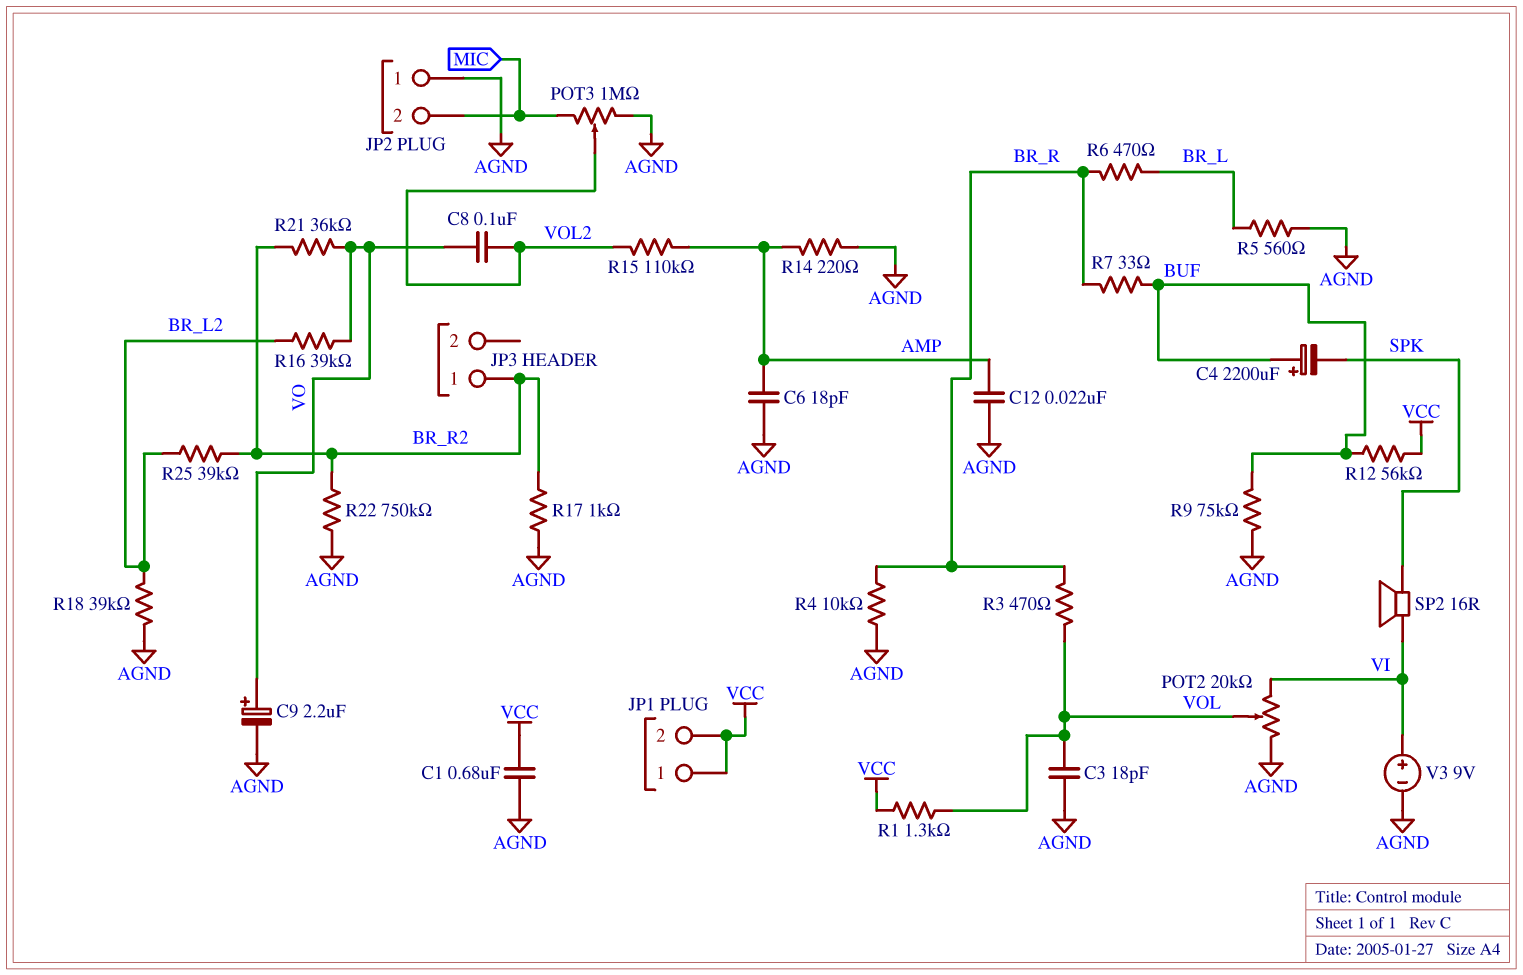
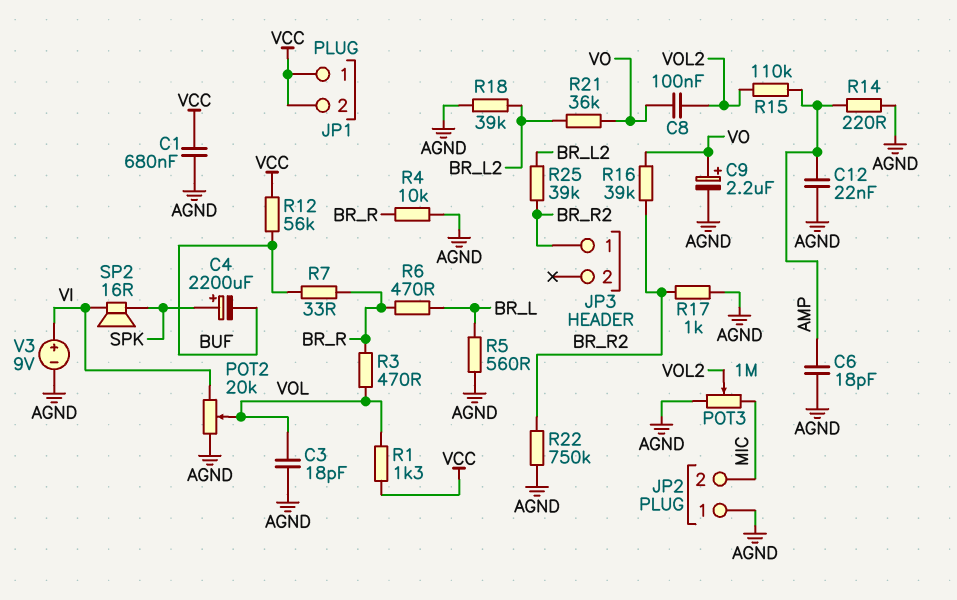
C4: 2200uF (plus BUF, minus SPK) -> 2200uF (plus SPK, minus BUF)
R9: 75k (AGND, BUF) -> none
R16: 39k (BR_L2, VO) -> 39k (BR_R2, VO)
R21: 36k (BR_R2, VO) -> 36k (BR_L2, VO)

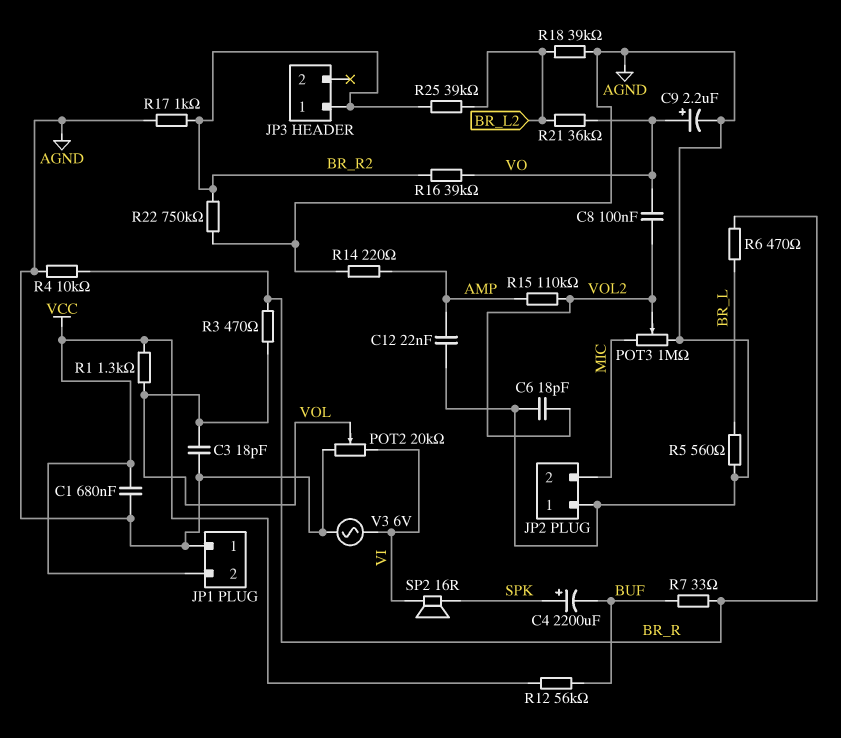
C6: 18pF (AGND, AMP) -> 18pF (AGND, VOL2)
JP1 pin 1: VCC -> AGND
V3: 9V (plus VI, minus AGND) -> AC 6V (AGND, VI)

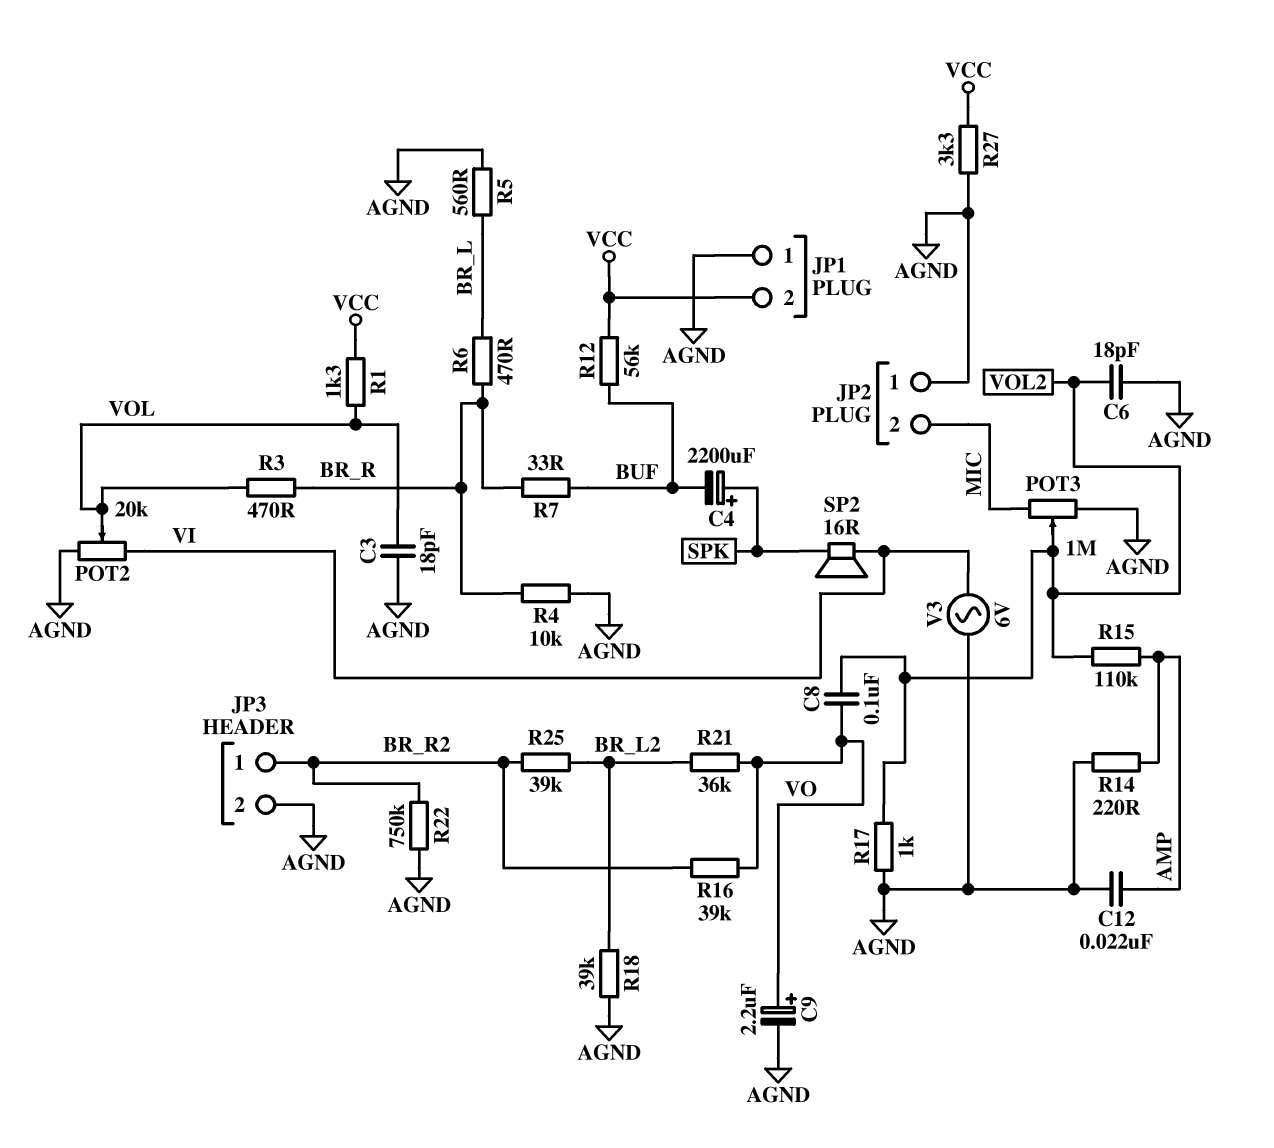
C1: 680nF (AGND, VCC) -> none
JP3 pin 2: none -> AGND
R17: 1k (AGND, BR_R2) -> 1k (AGND, VOL2)
R27: none -> 3.3k (AGND, VCC)

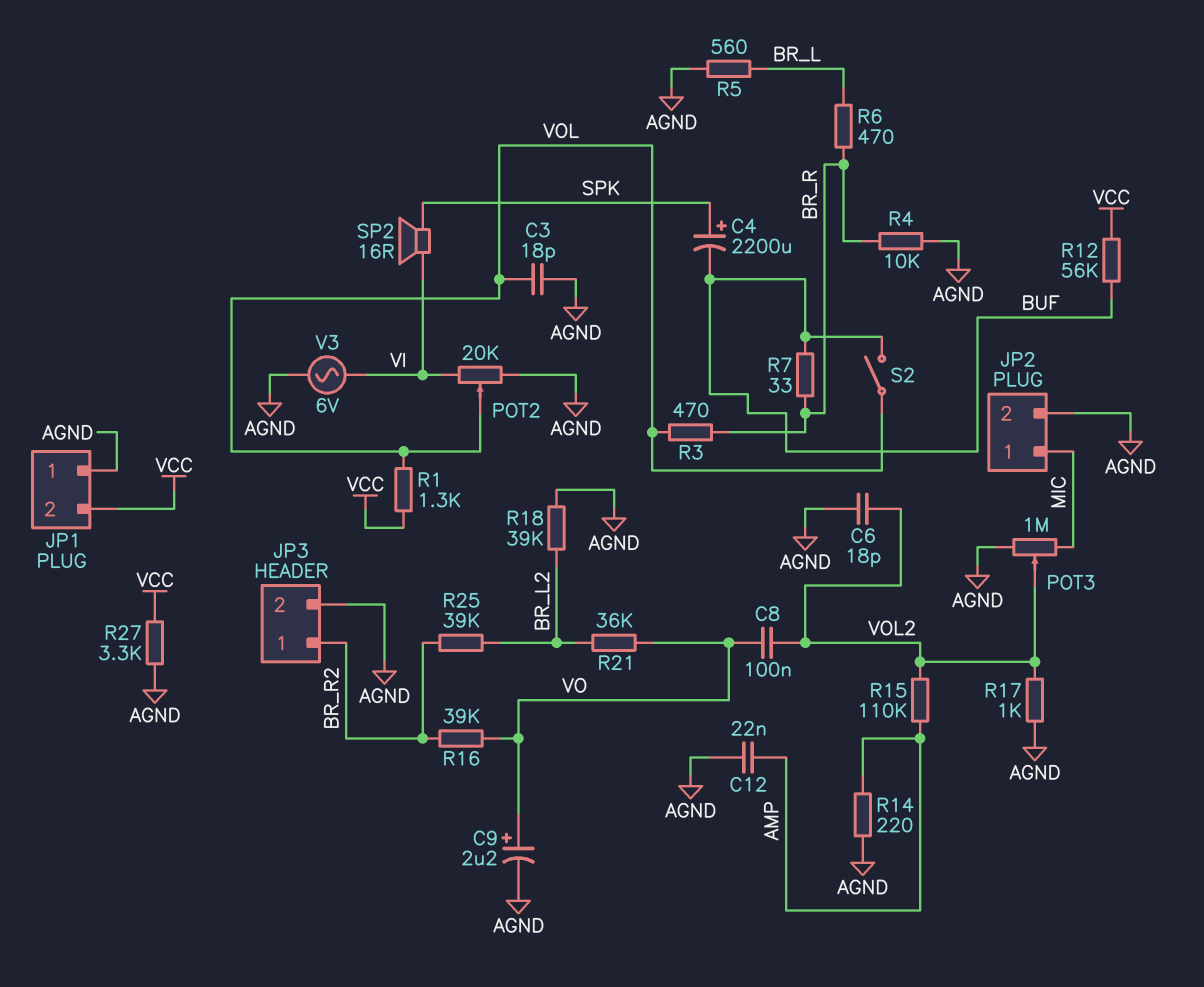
JP2 pin 1: AGND -> MIC
JP2 pin 2: MIC -> AGND
R22: 750k (AGND, BR_R2) -> none
S2: none -> switch (BUF, VOL)

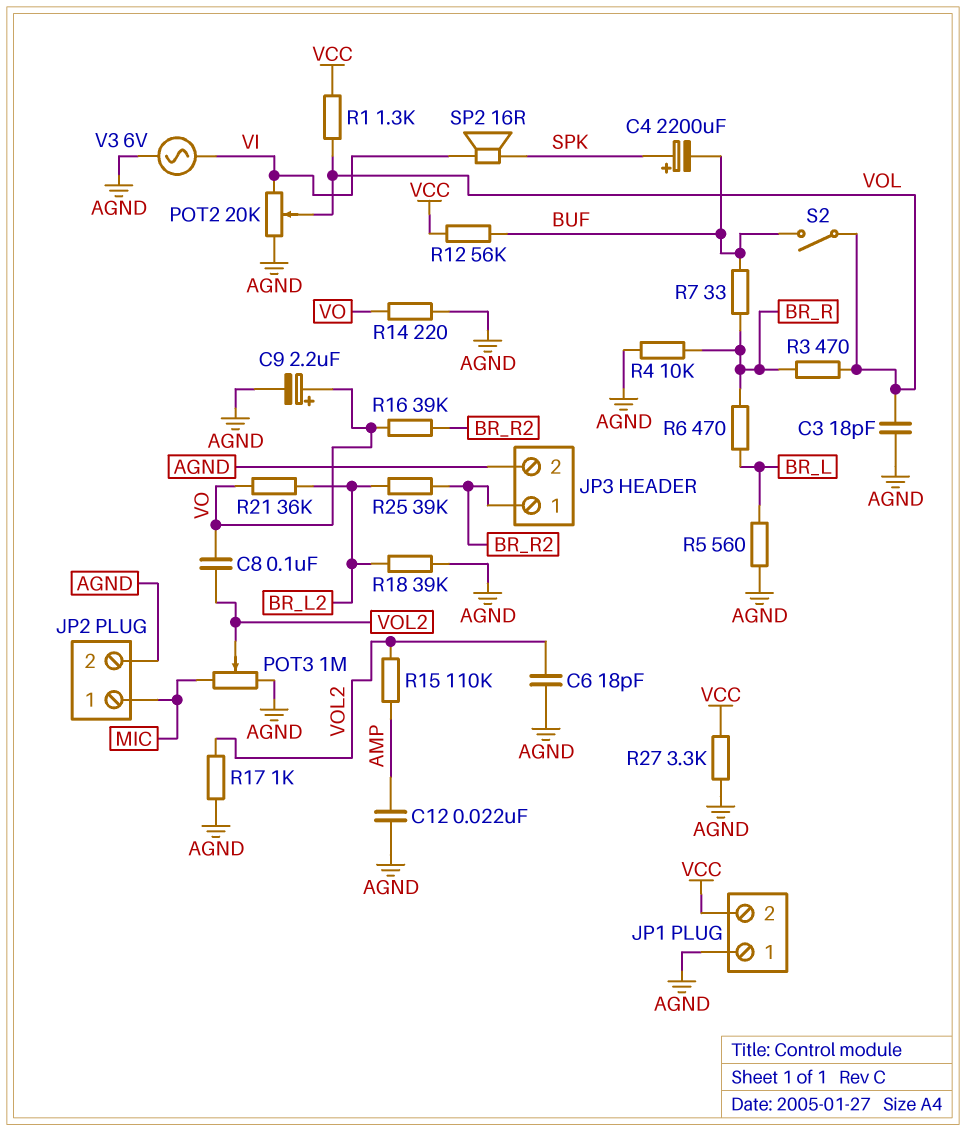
R14: 220 (AGND, AMP) -> 220 (AGND, VO)

